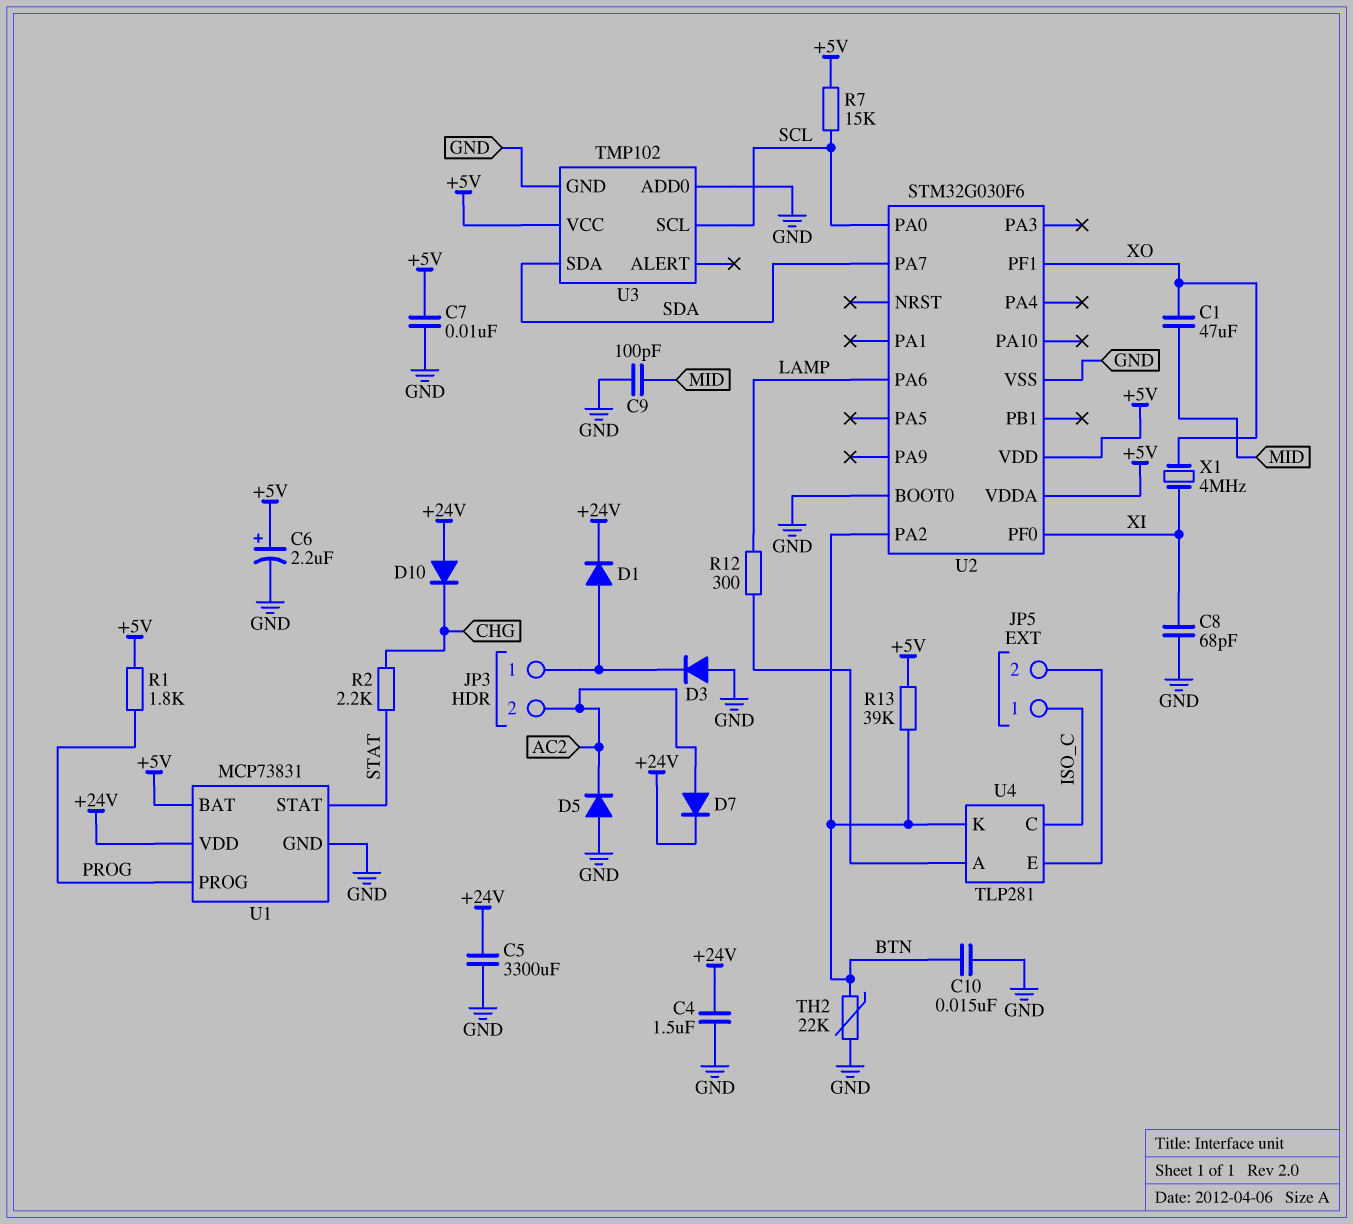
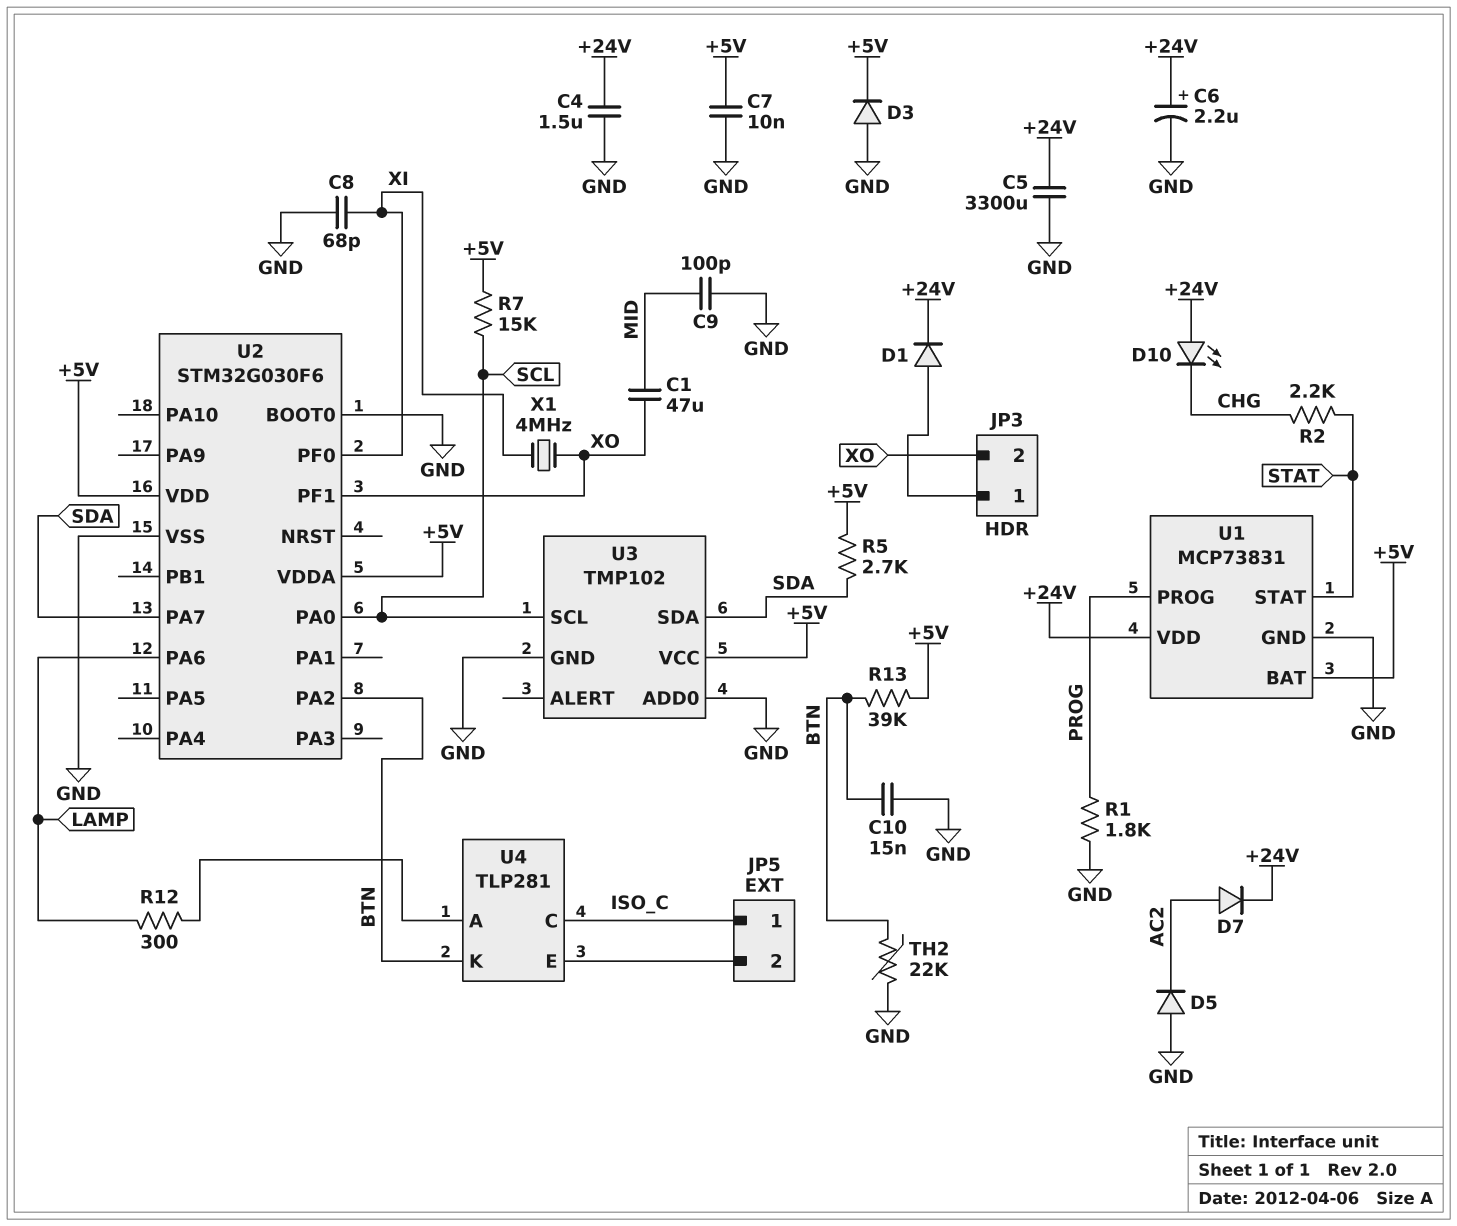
C6: 2.2uF (plus +5V, minus GND) -> 2.2uF (plus +24V, minus GND)
D3: diode (A GND, K JP3/1) -> diode (A GND, K +5V)
D10: diode (A +24V, K CHG) -> LED (A +24V, K CHG)
JP3 pin 2: AC2 -> XO
R1: 1.8k (+5V, PROG) -> 1.8k (GND, PROG)
R5: none -> 2.7k (+5V, SDA)

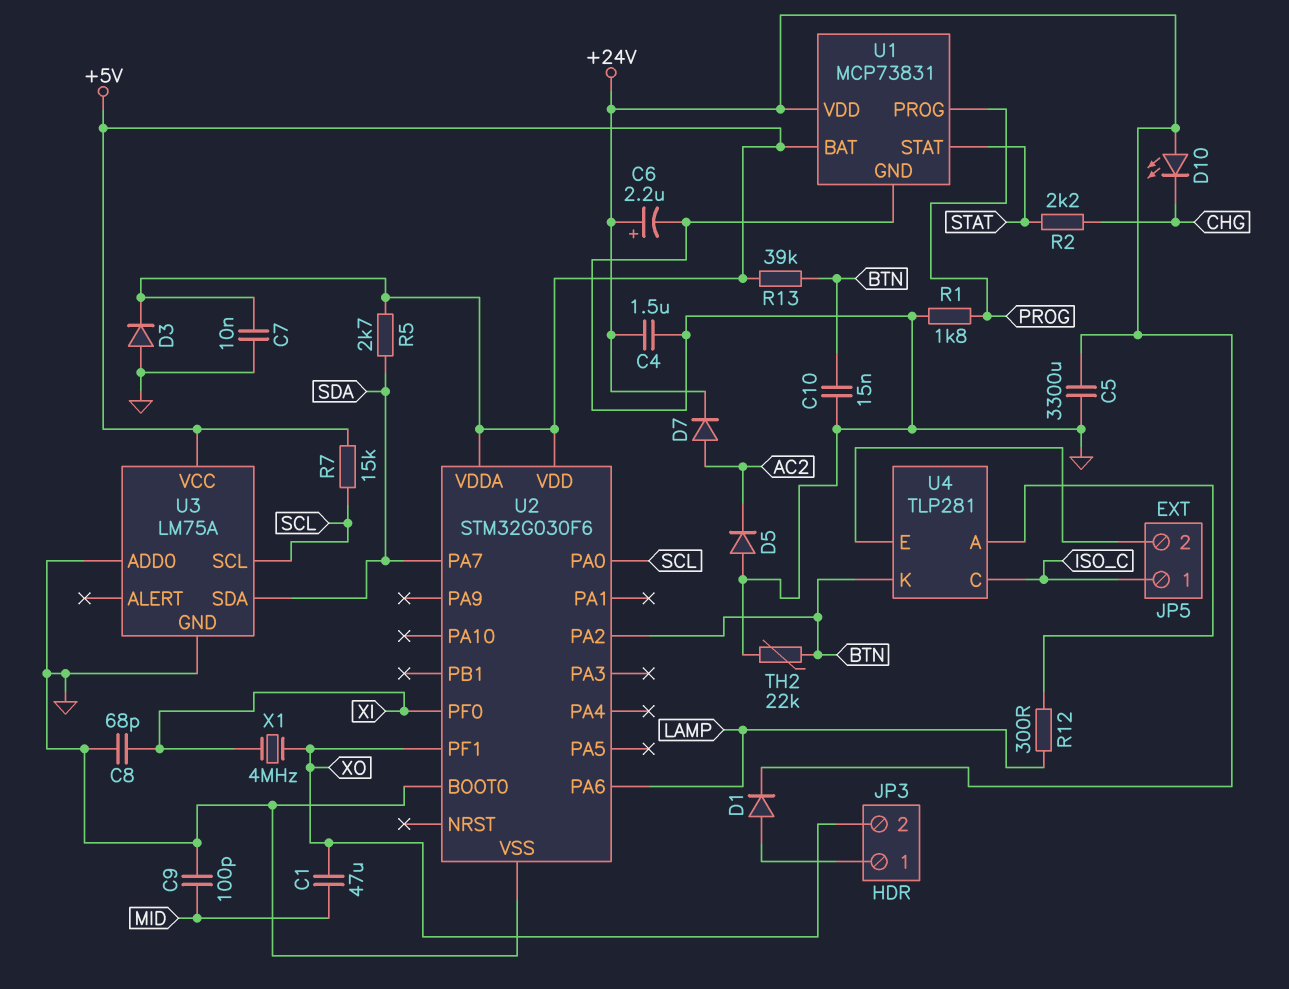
U3: TMP102 -> LM75A

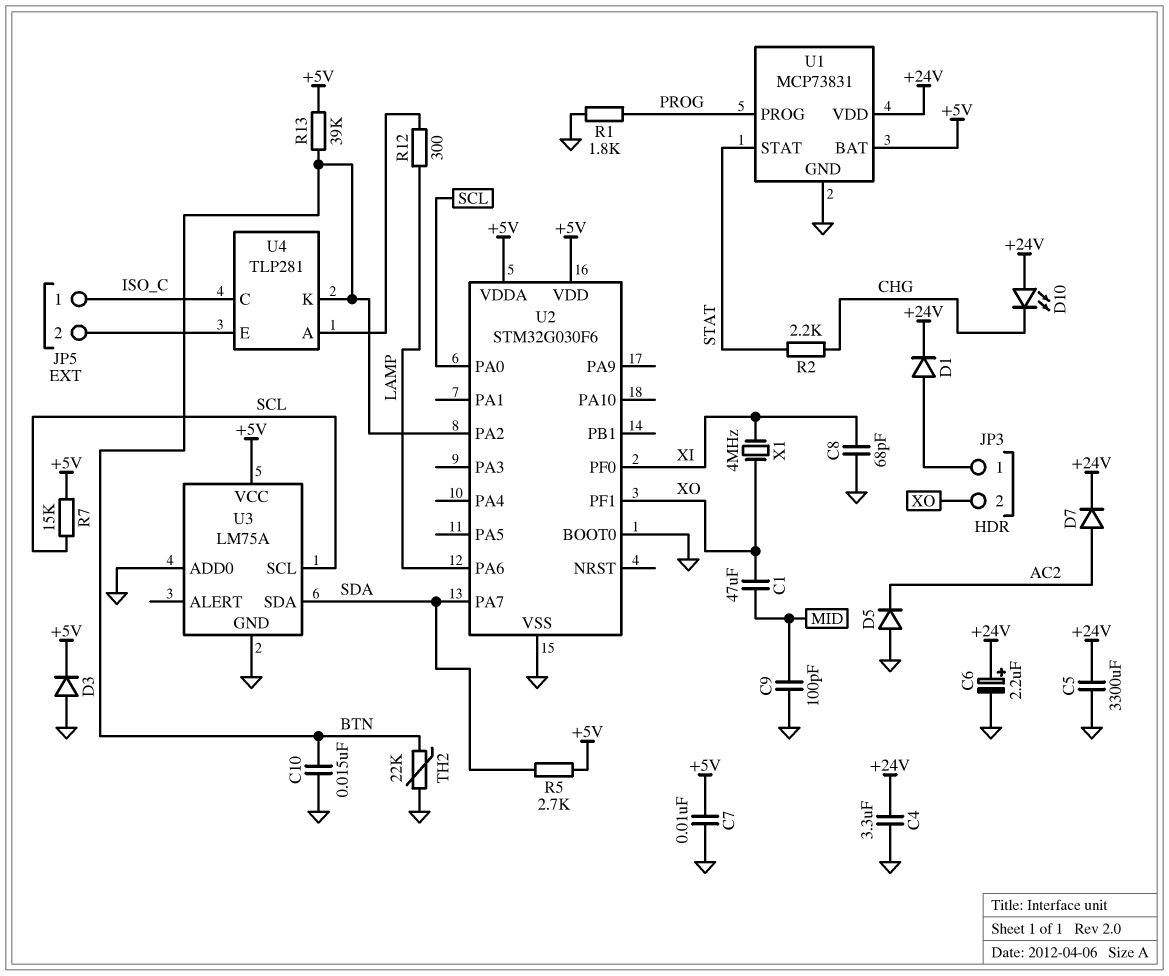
C4: 1.5uF (+24V, GND) -> 3.3uF (+24V, GND)

